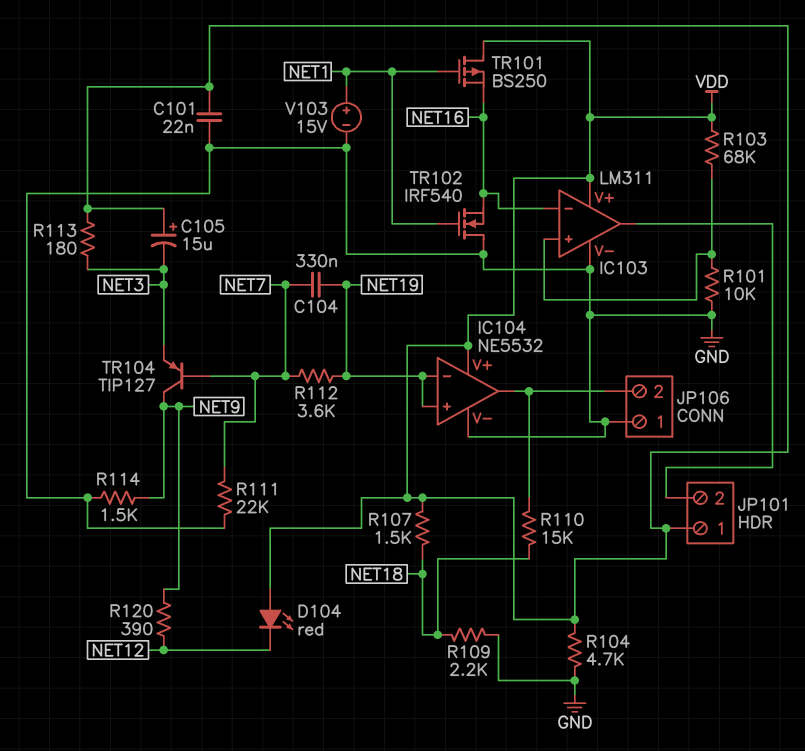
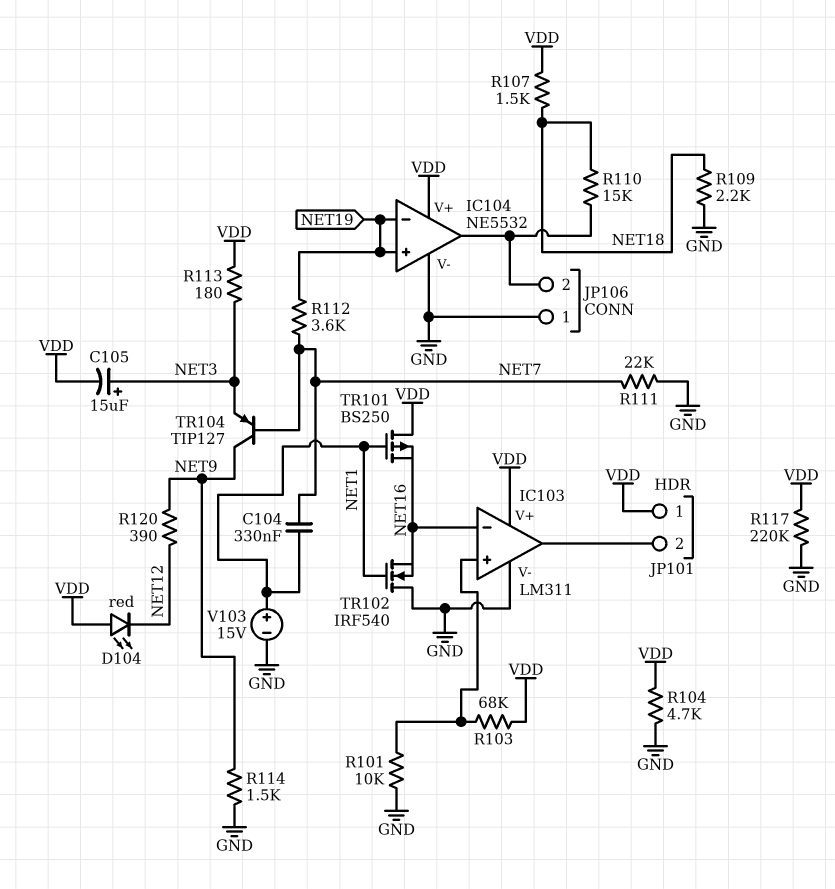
C101: 22nF (GND, VDD) -> none
C104: 330nF (NET7, NET19) -> 330nF (NET1, NET7)
C105: 15uF (plus VDD, minus NET3) -> 15uF (plus NET3, minus VDD)
R117: none -> 220k (GND, VDD)

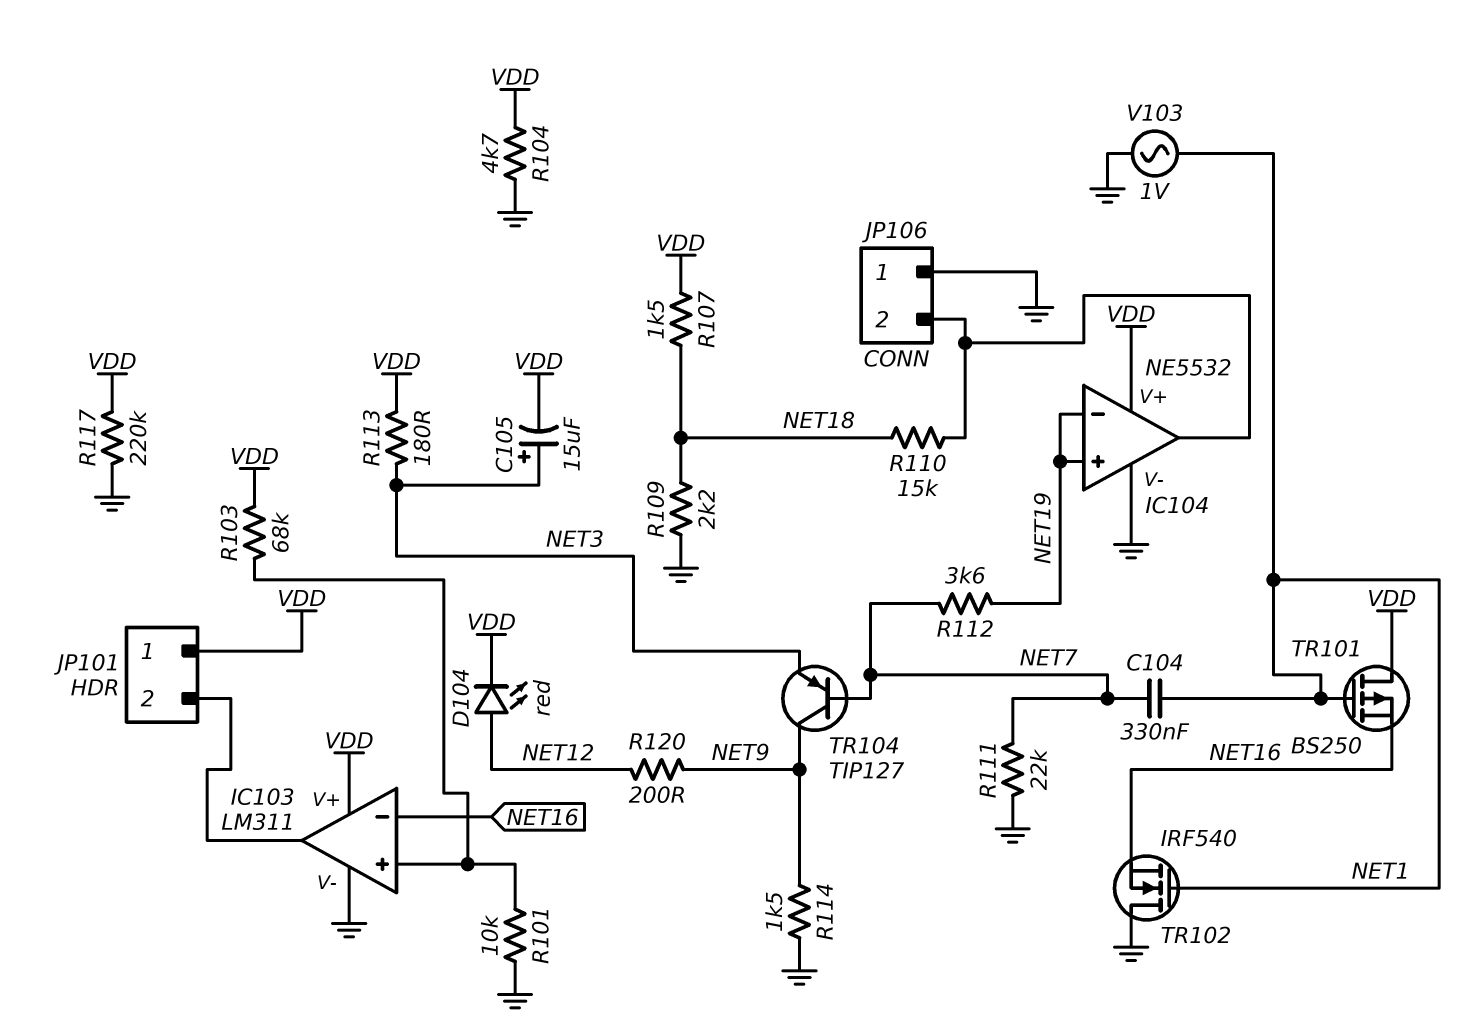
D104: LED red (A VDD, K NET12) -> LED red (A NET12, K VDD)
R120: 390 (NET9, NET12) -> 200 (NET9, NET12)
V103: 15V (plus NET1, minus GND) -> AC 1V (GND, NET1)

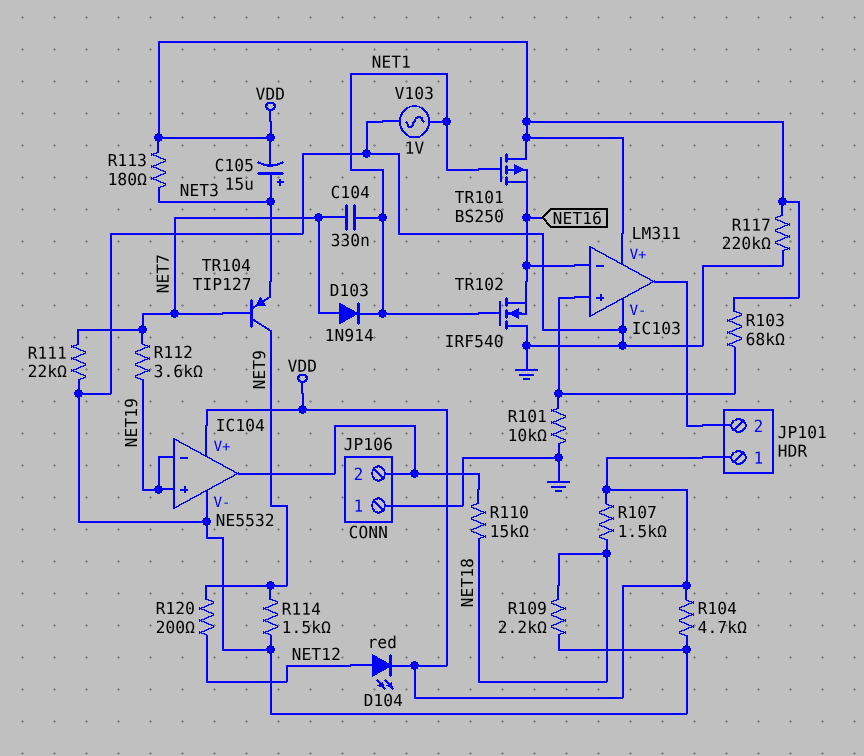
D103: none -> diode 1N914 (A NET7, K NET1)

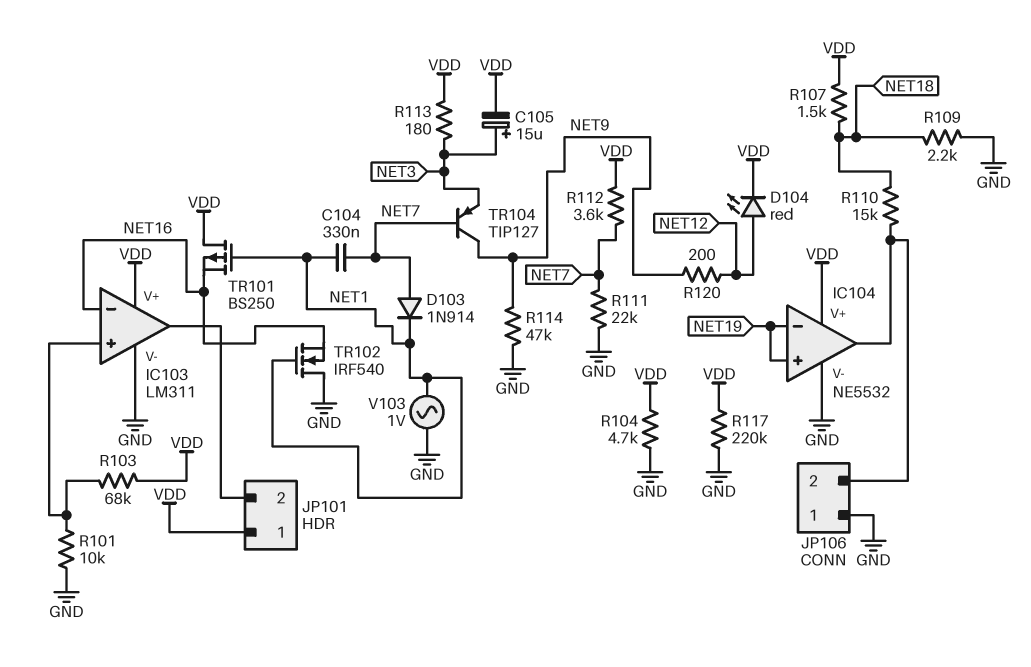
R112: 3.6k (NET7, NET19) -> 3.6k (NET7, VDD)
R114: 1.5k (GND, NET9) -> 47k (GND, NET9)

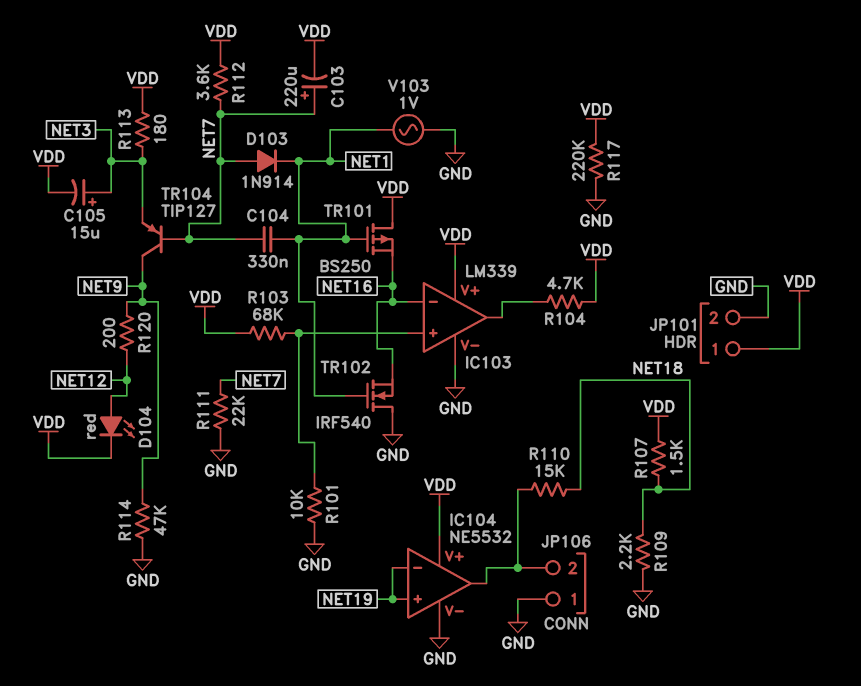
C103: none -> 220uF (plus NET7, minus VDD)
IC103: LM311 -> LM339
JP101 pin 2: IC103/out -> GND
R104: 4.7k (GND, VDD) -> 4.7k (IC103/out, VDD)

